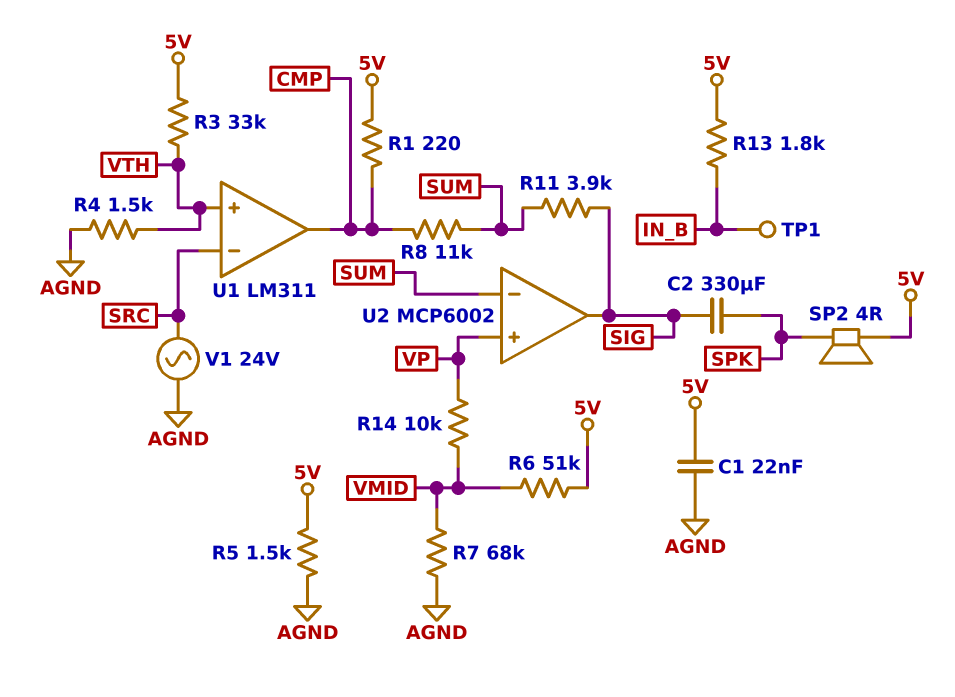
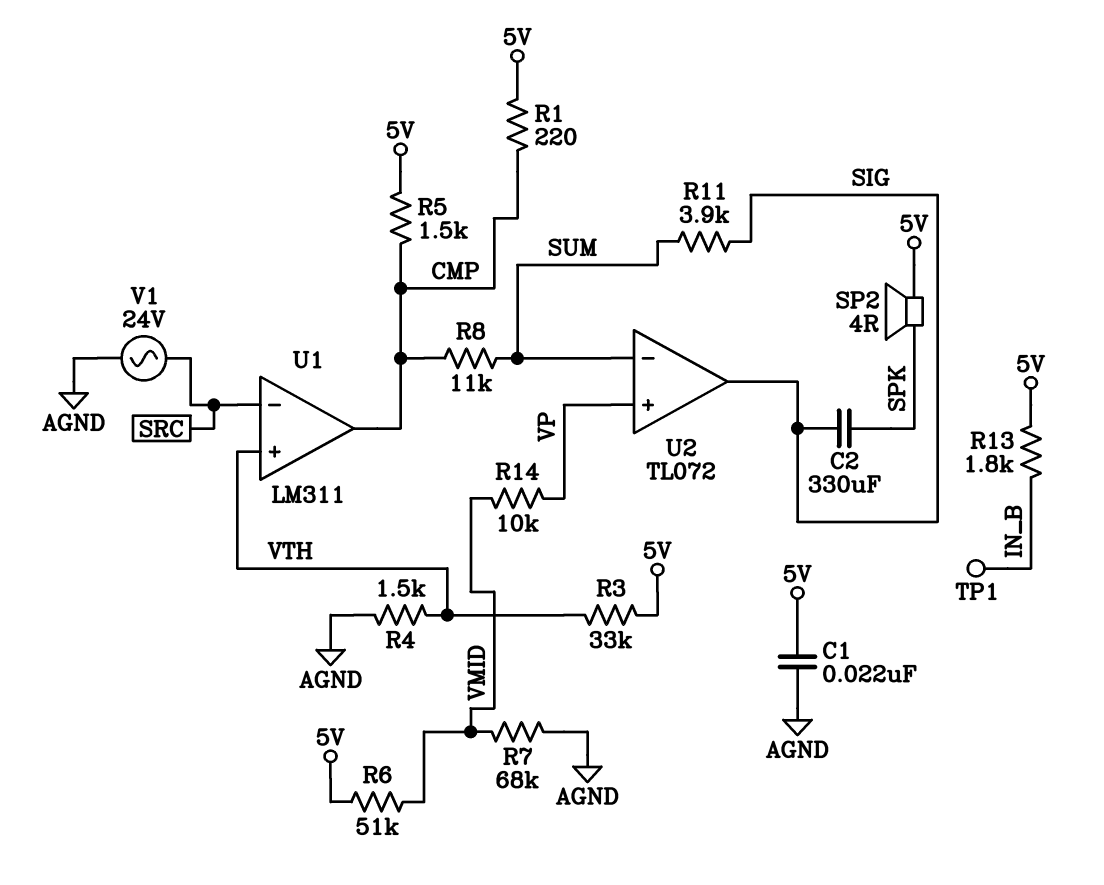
R5: 1.5k (5V, AGND) -> 1.5k (5V, CMP)
U2: MCP6002 -> TL072

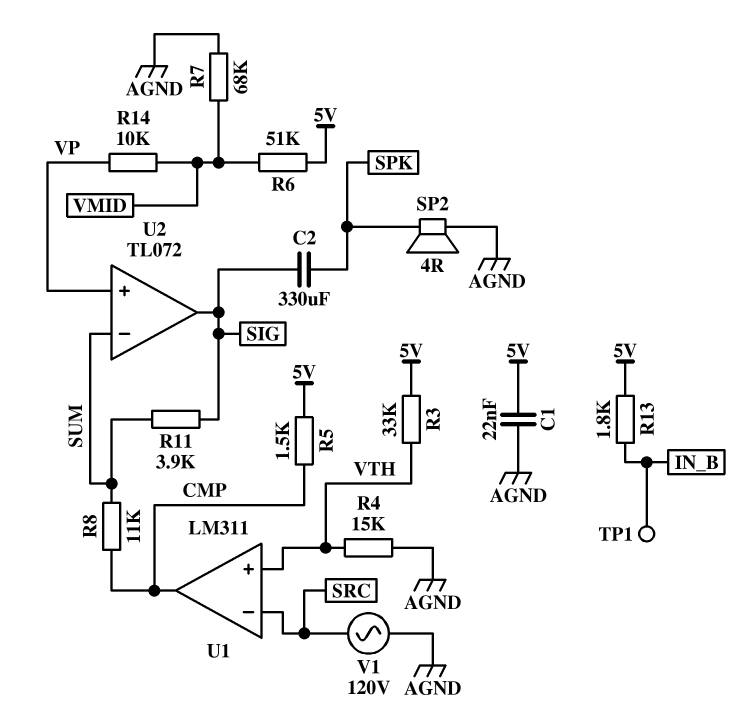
R1: 220 (5V, CMP) -> none
R4: 1.5k (AGND, VTH) -> 15k (AGND, VTH)
SP2: speaker 4R (5V, SPK) -> speaker 4R (AGND, SPK)
V1: AC 24V (AGND, SRC) -> AC 120V (AGND, SRC)

